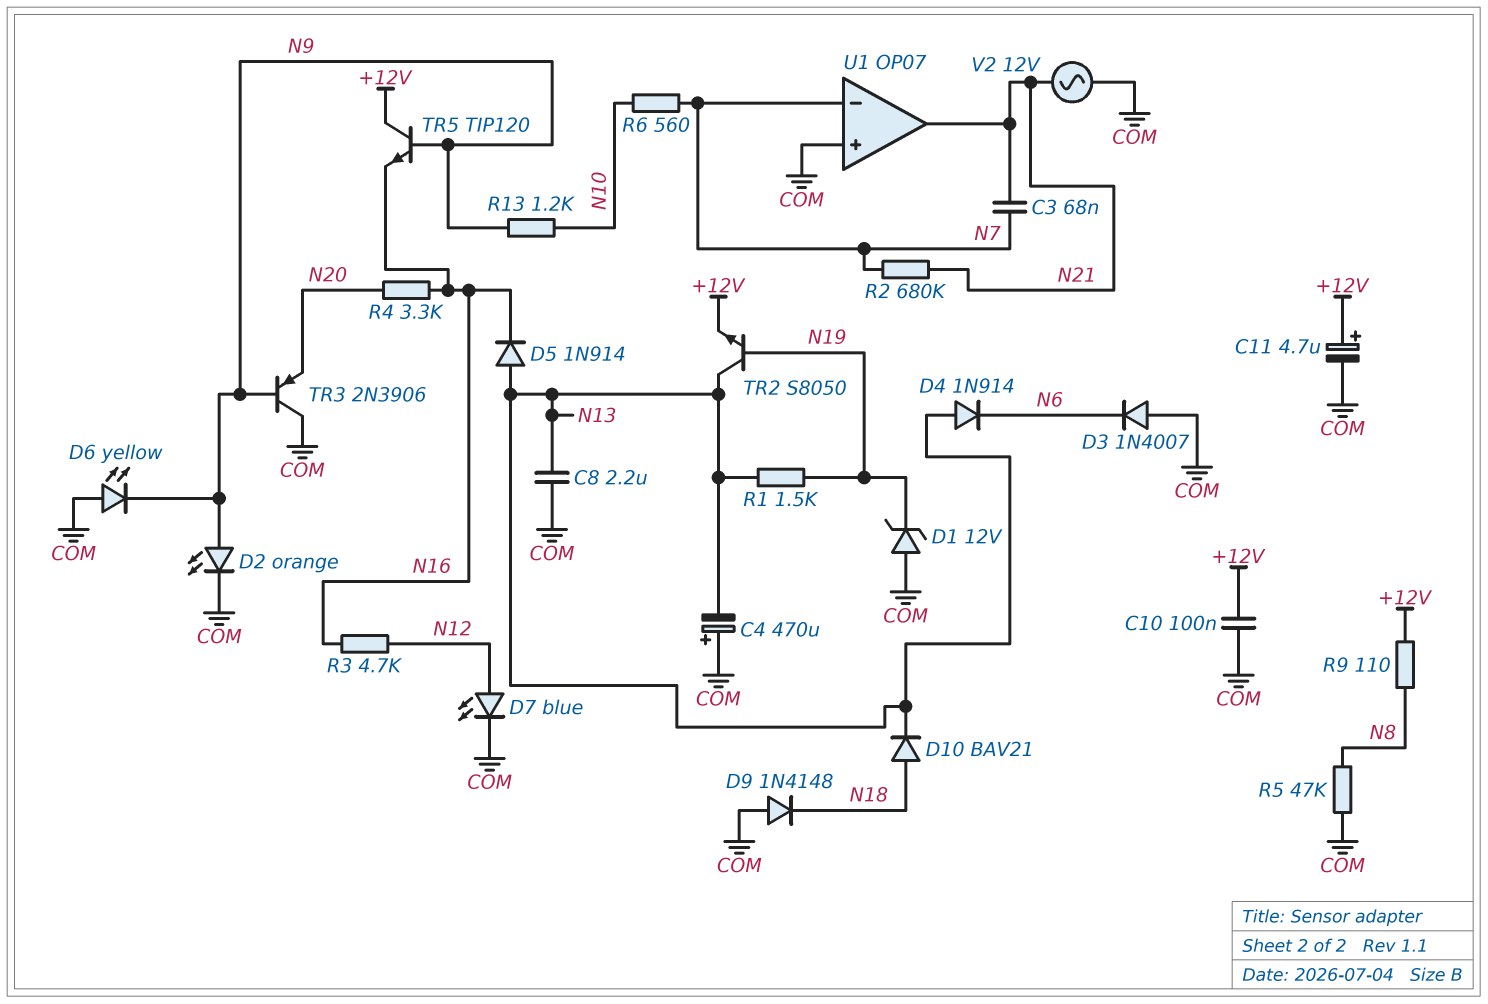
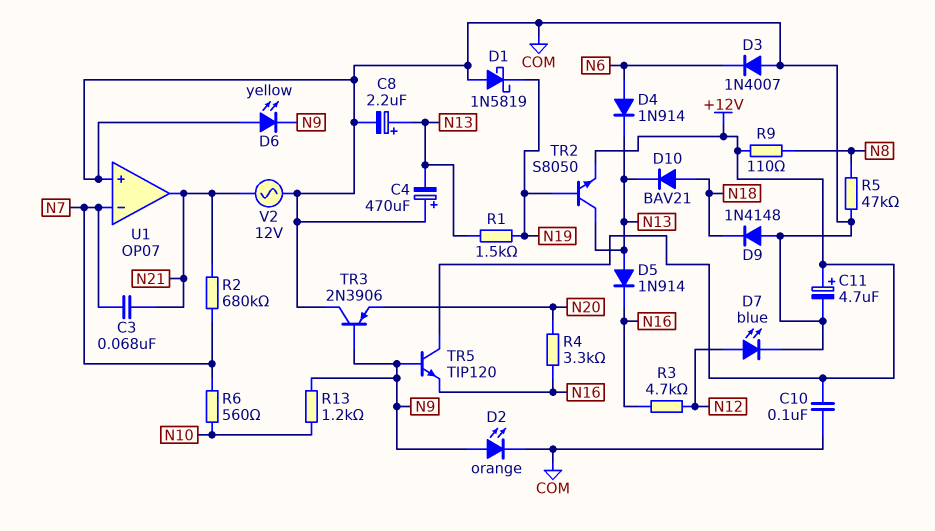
C8: 2.2uF (COM, N13) -> 2.2uF (plus N13, minus COM)
D1: zener 12V (A COM, K N19) -> schottky 1N5819 (A COM, K N19)
D4: diode 1N914 (A N13, K N6) -> diode 1N914 (A N6, K N13)

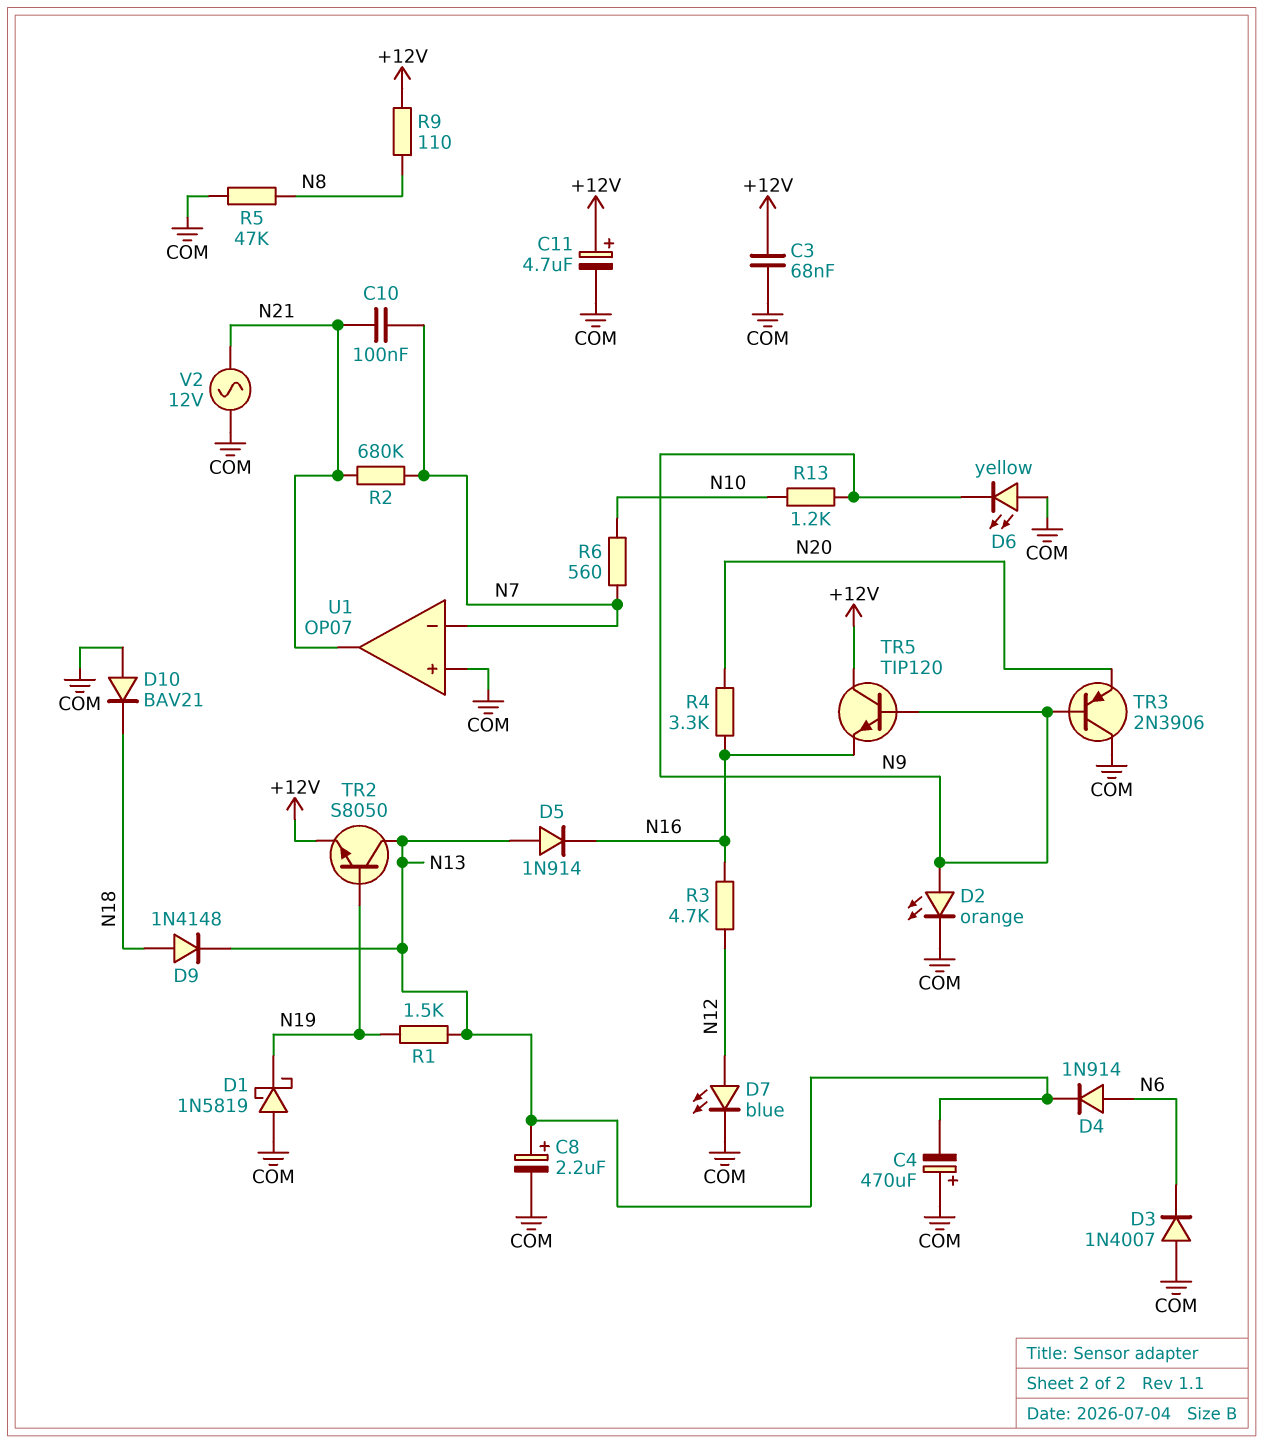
C3: 68nF (N7, N21) -> 68nF (+12V, COM)
C10: 100nF (+12V, COM) -> 100nF (N7, N21)
D9: diode 1N4148 (A COM, K N18) -> diode 1N4148 (A N18, K N13)
D10: diode BAV21 (A N18, K N13) -> diode BAV21 (A COM, K N18)

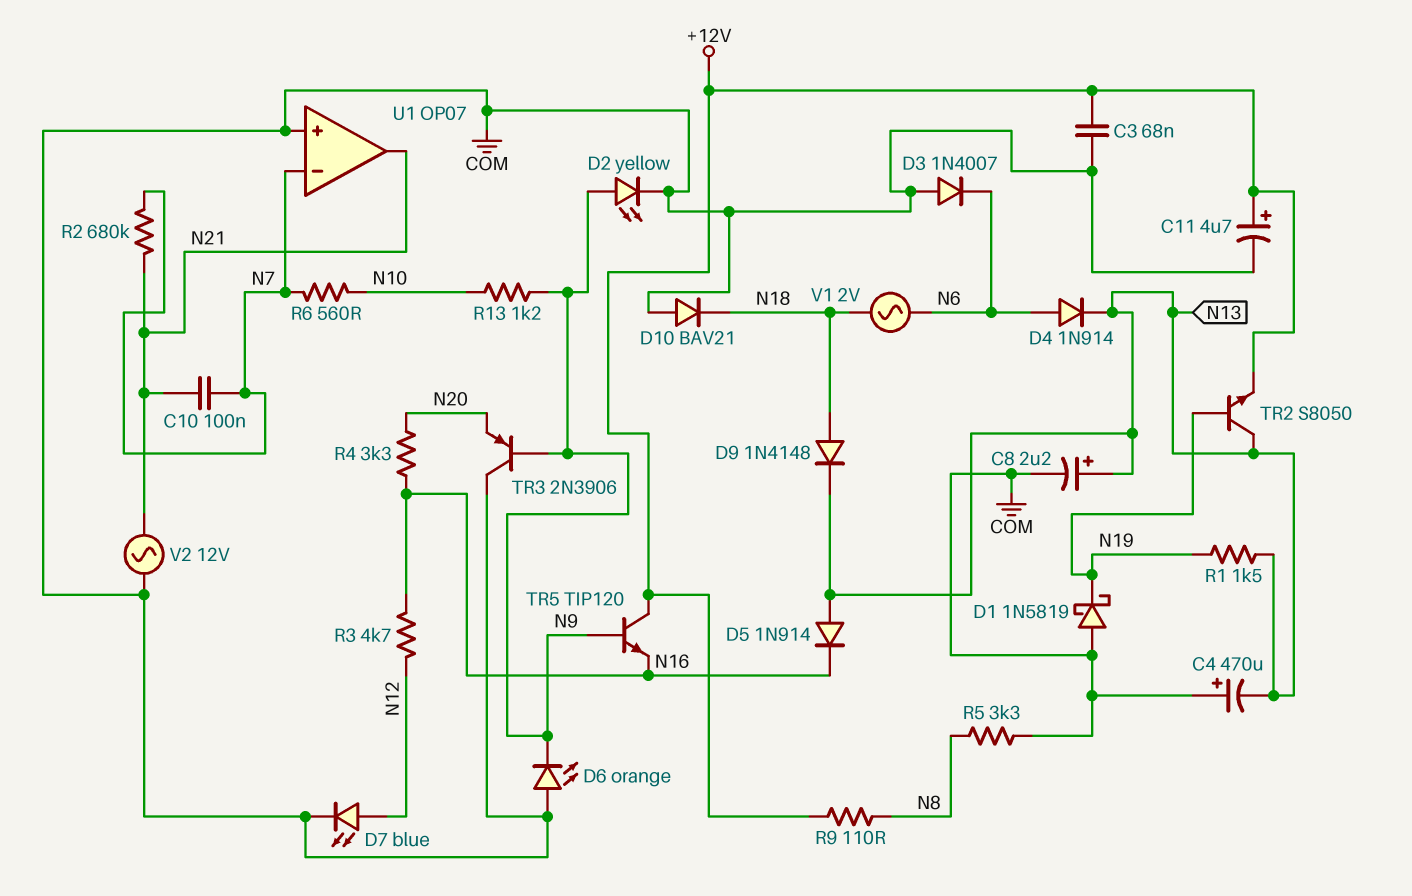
D2: LED orange (A N9, K COM) -> LED yellow (A N9, K COM)
D6: LED yellow (A COM, K N9) -> LED orange (A COM, K N9)
R5: 47k (COM, N8) -> 3.3k (COM, N8)
V1: none -> AC 2V (N6, N18)

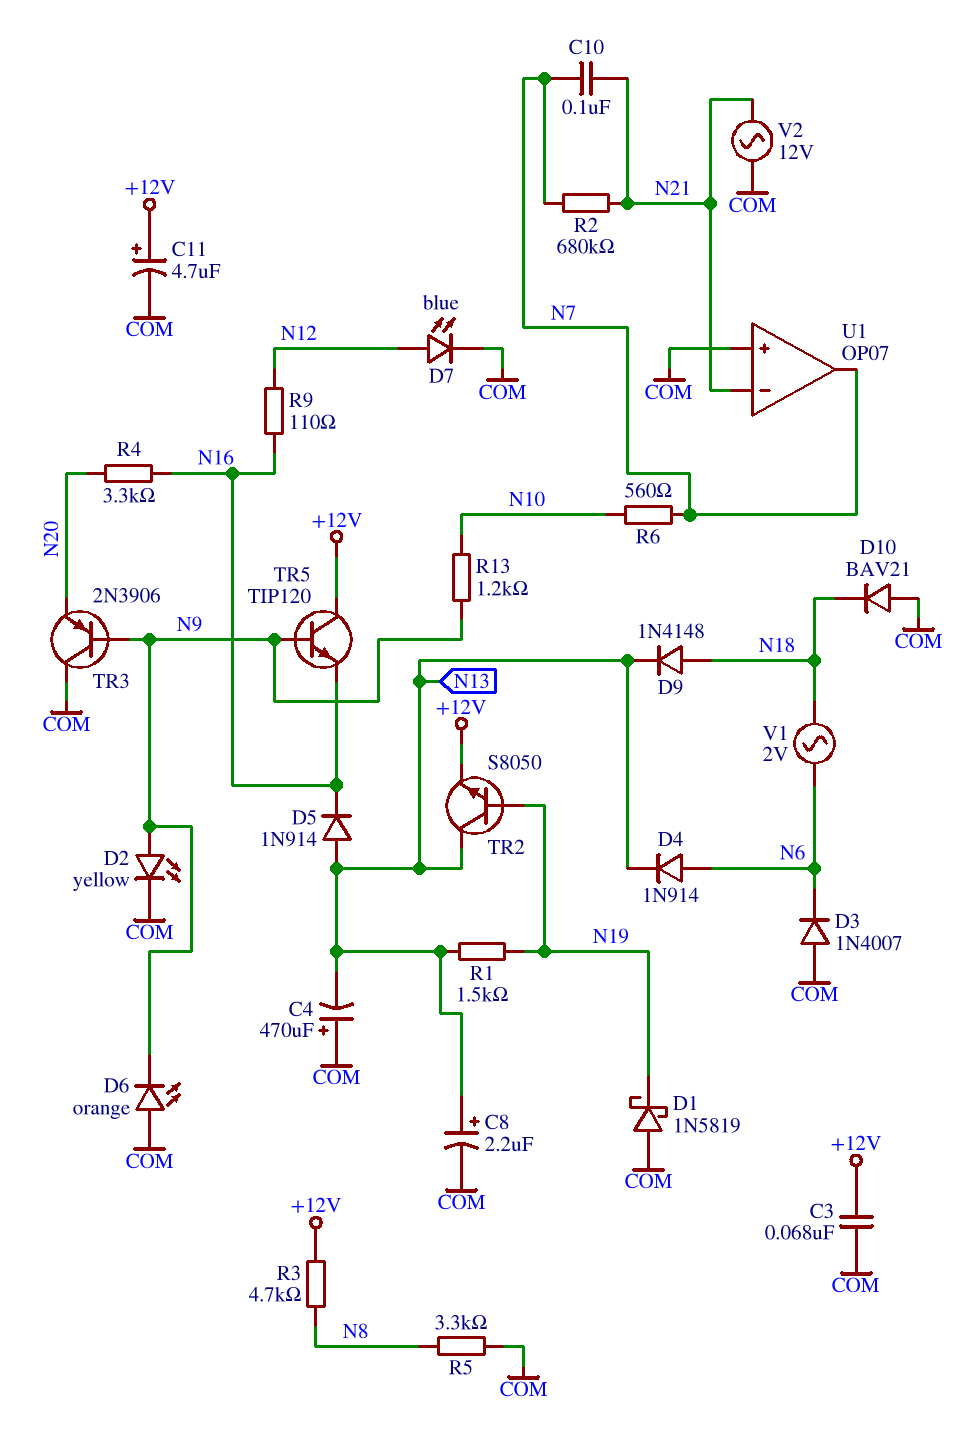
R3: 4.7k (N12, N16) -> 4.7k (+12V, N8)
R9: 110 (+12V, N8) -> 110 (N12, N16)
U1 pin in-: N7 -> N21
U1 pin out: N21 -> N7

